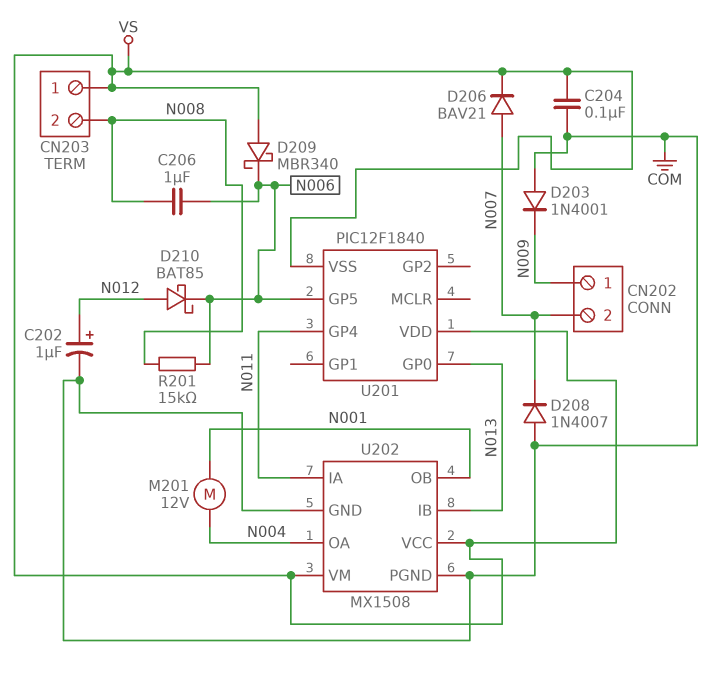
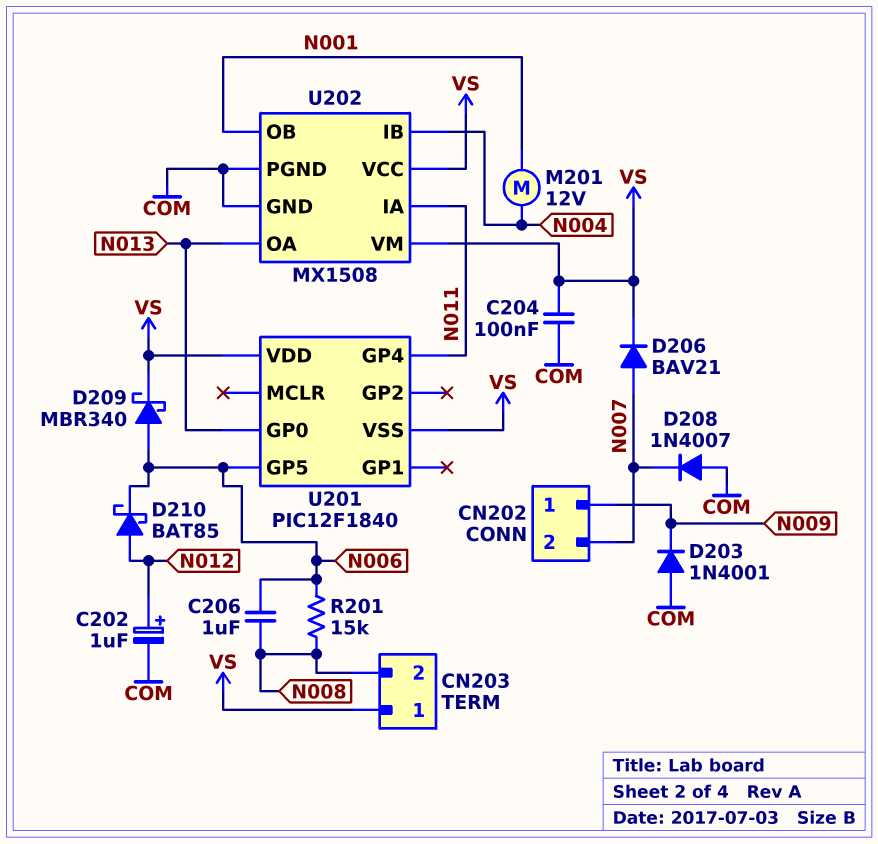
D209: schottky MBR340 (A VS, K N006) -> schottky MBR340 (A N006, K VS)
U202 pin IB: N013 -> N004
U202 pin OA: N004 -> N013

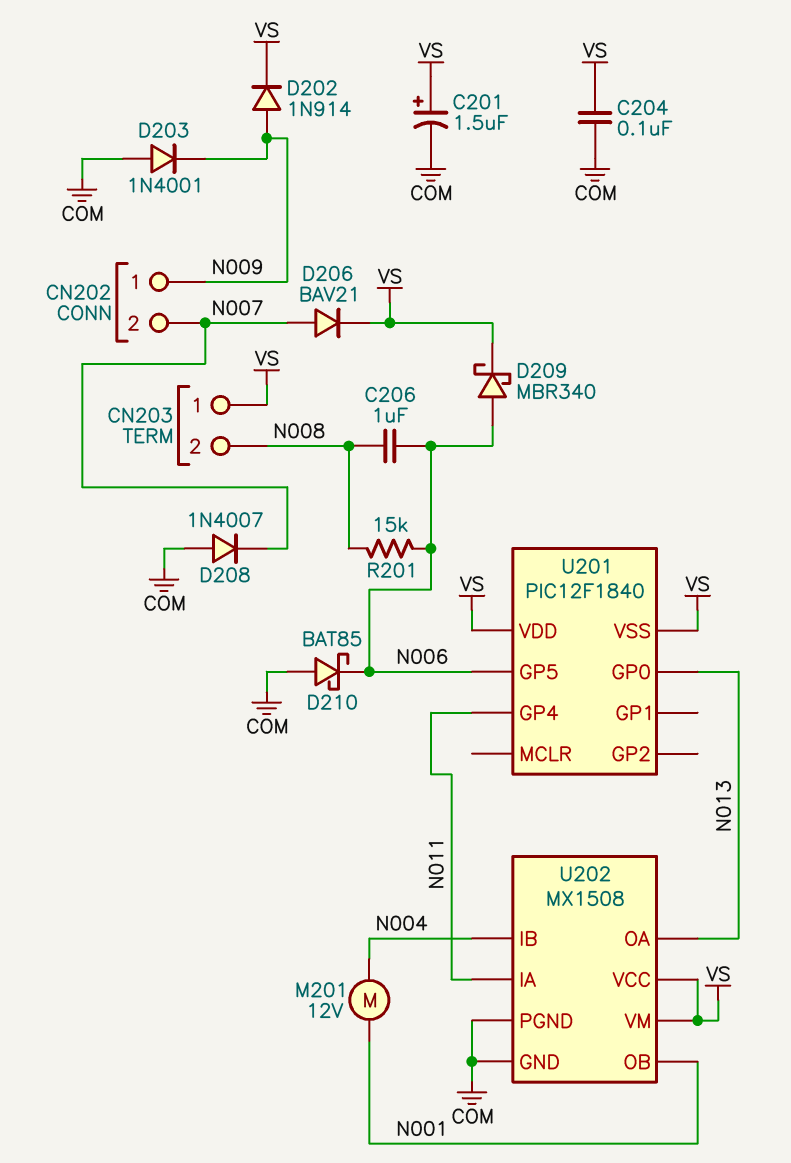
C201: none -> 1.5uF (plus VS, minus COM)
C202: 1uF (plus N012, minus COM) -> none
D202: none -> diode 1N914 (A N009, K VS)
D210: schottky BAT85 (A N012, K N006) -> schottky BAT85 (A COM, K N006)

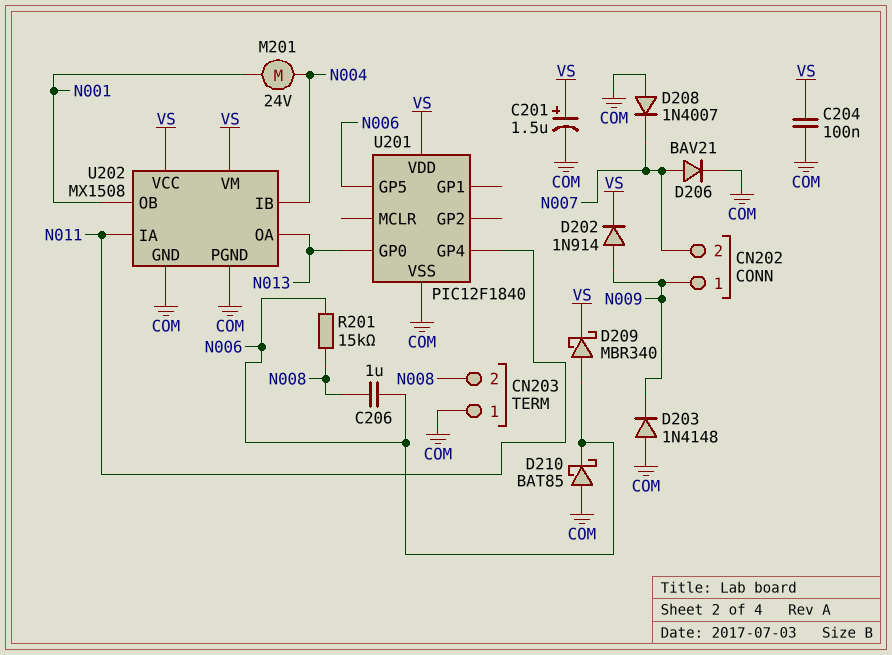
CN203 pin 1: VS -> COM
D203: diode 1N4001 (A COM, K N009) -> diode 1N4148 (A COM, K N009)
D206: diode BAV21 (A N007, K VS) -> diode BAV21 (A N007, K COM)
M201: motor 12V (N001, N004) -> motor 24V (N001, N004)
U201 pin VSS: VS -> COM

